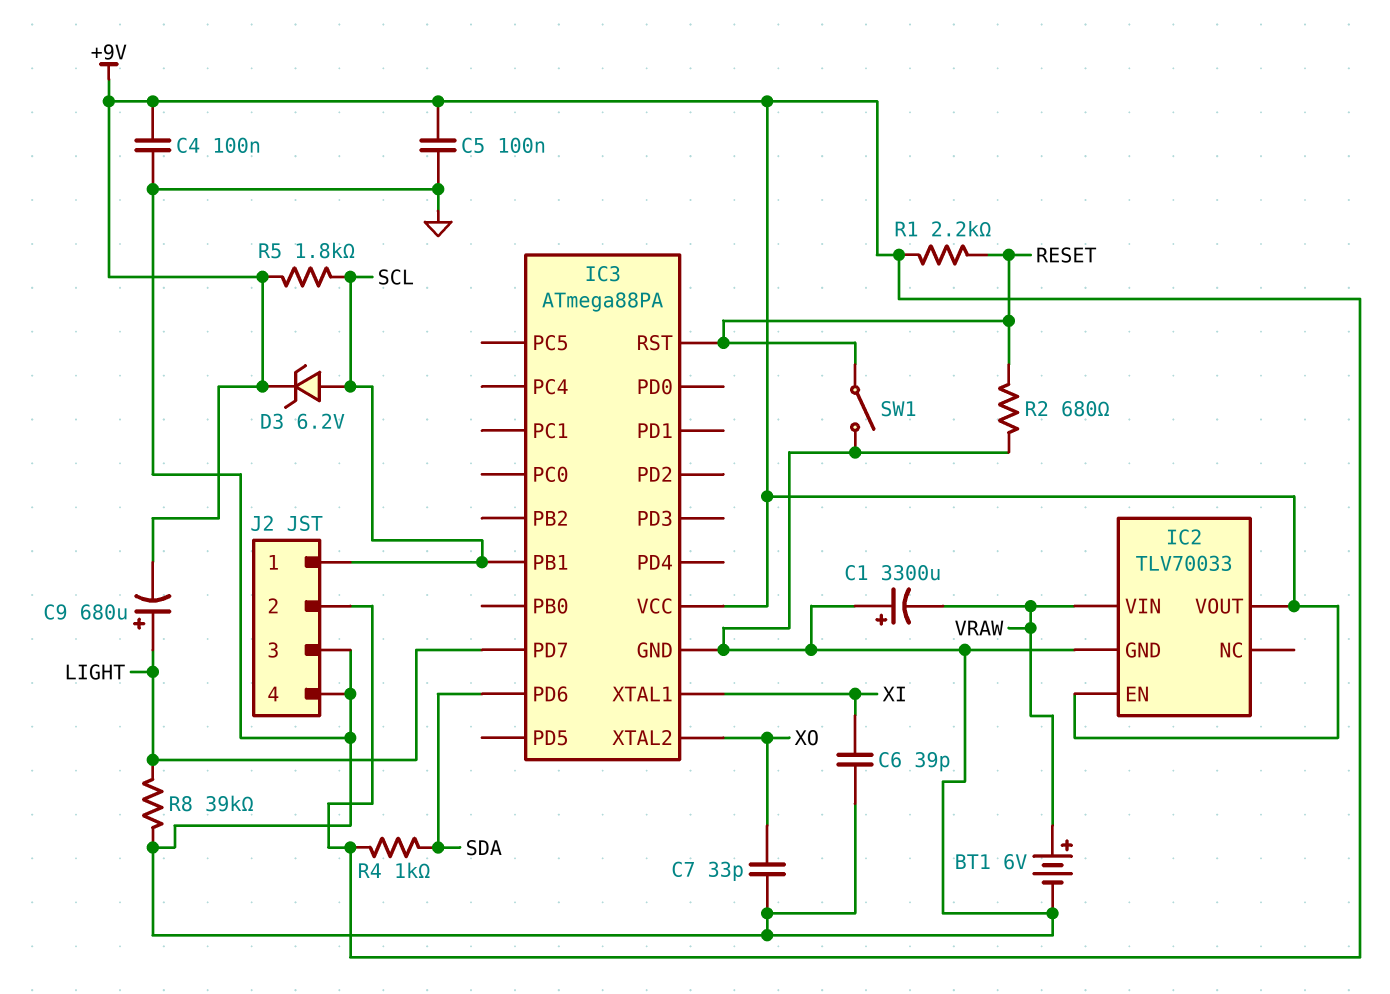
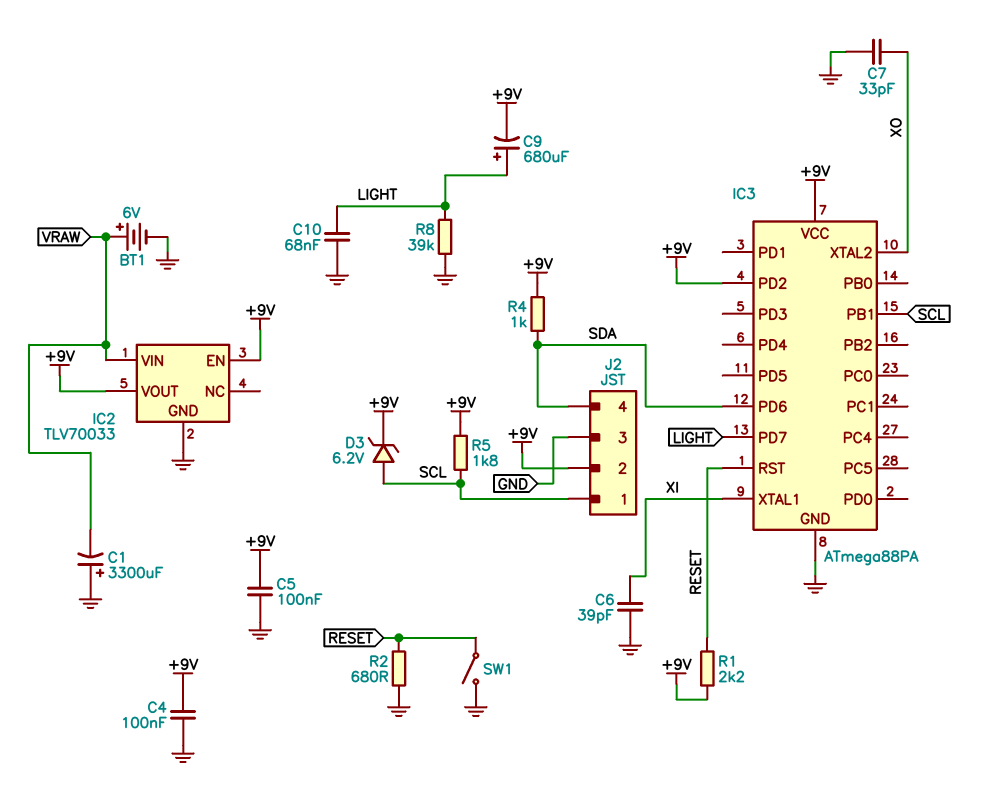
C10: none -> 68nF (GND, LIGHT)
IC3 pin PD2: none -> +9V
J2 pin 4: GND -> SDA

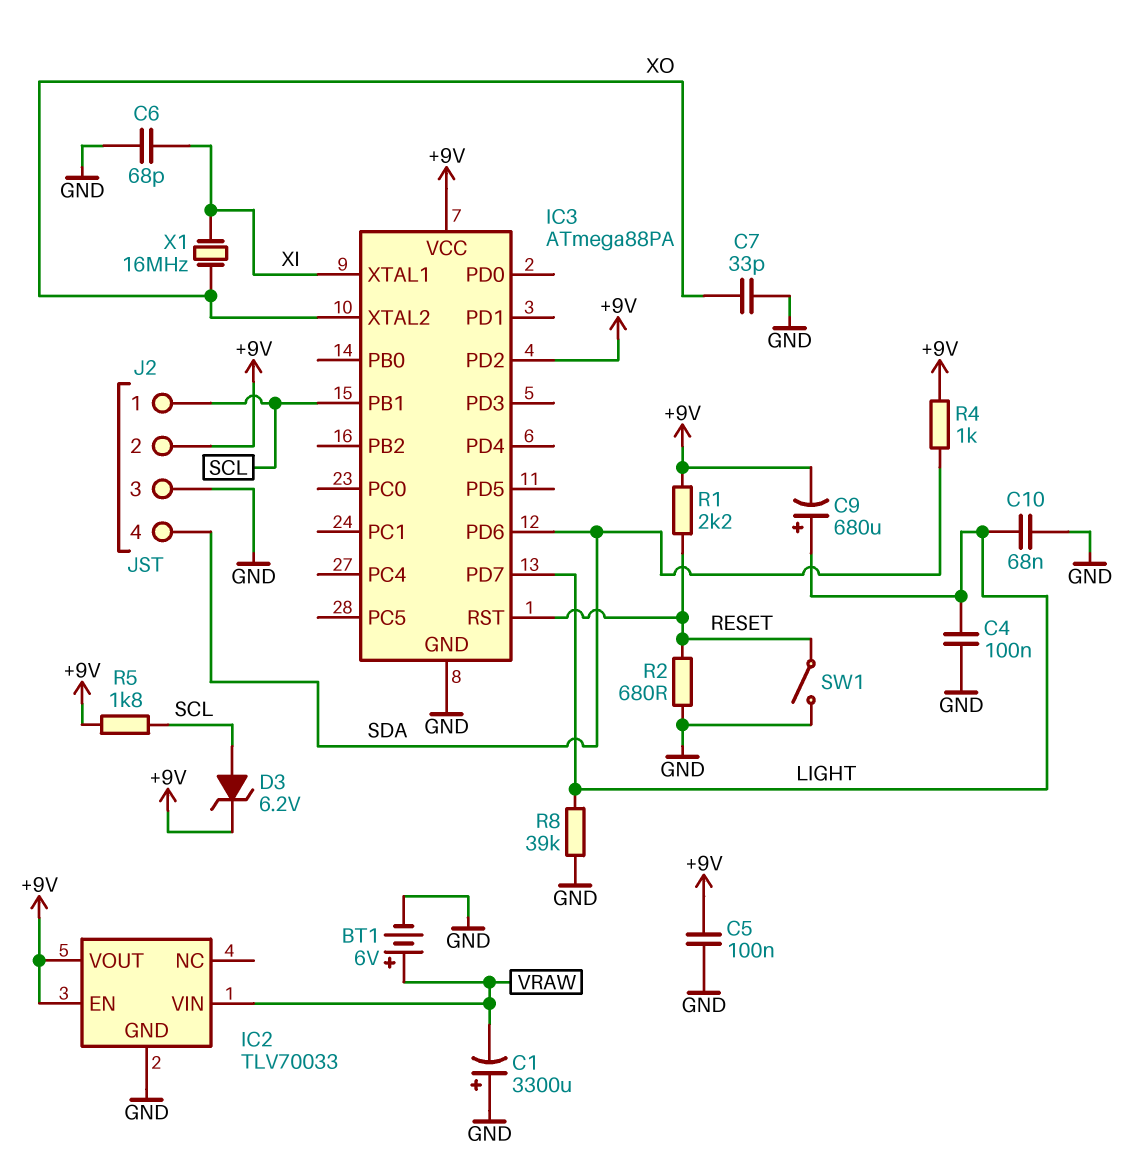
C4: 100nF (+9V, GND) -> 100nF (GND, LIGHT)
C6: 39pF (GND, XI) -> 68pF (GND, XI)
X1: none -> 16MHz (XI, XO)

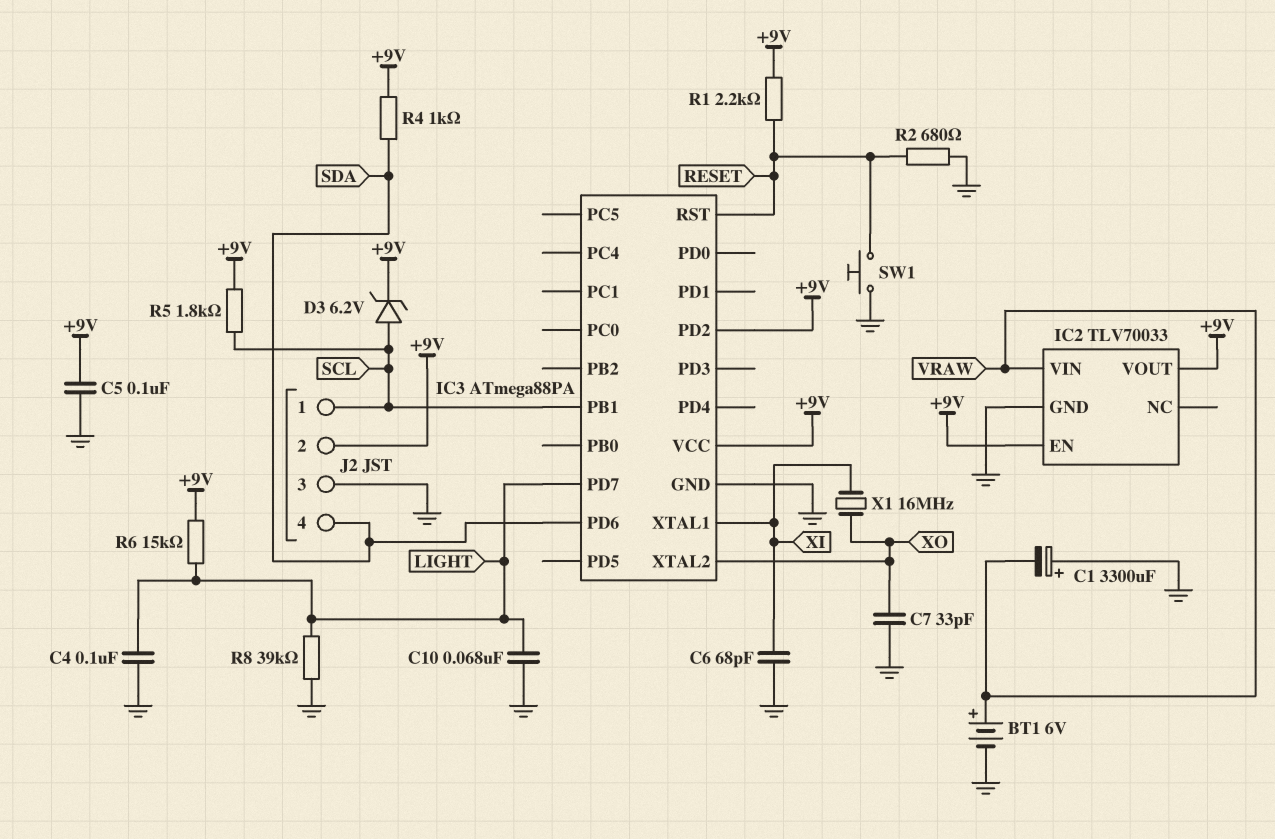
C9: 680uF (plus LIGHT, minus +9V) -> none
R6: none -> 15k (+9V, LIGHT)
SW1: switch (GND, RESET) -> button (GND, RESET)

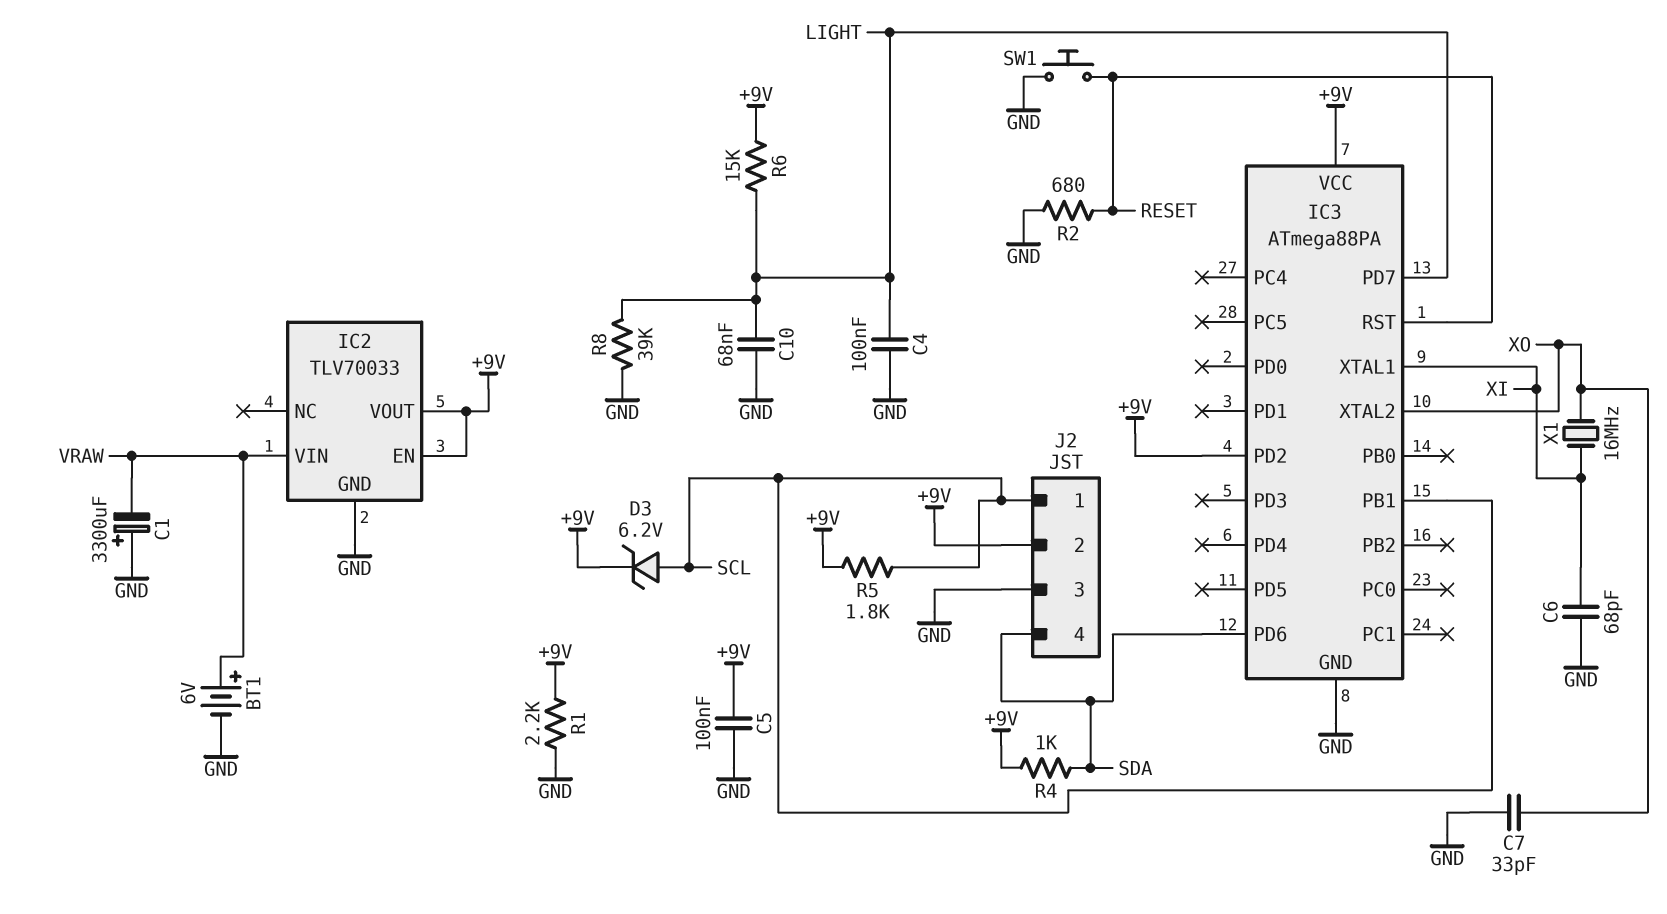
R1: 2.2k (+9V, RESET) -> 2.2k (+9V, GND)

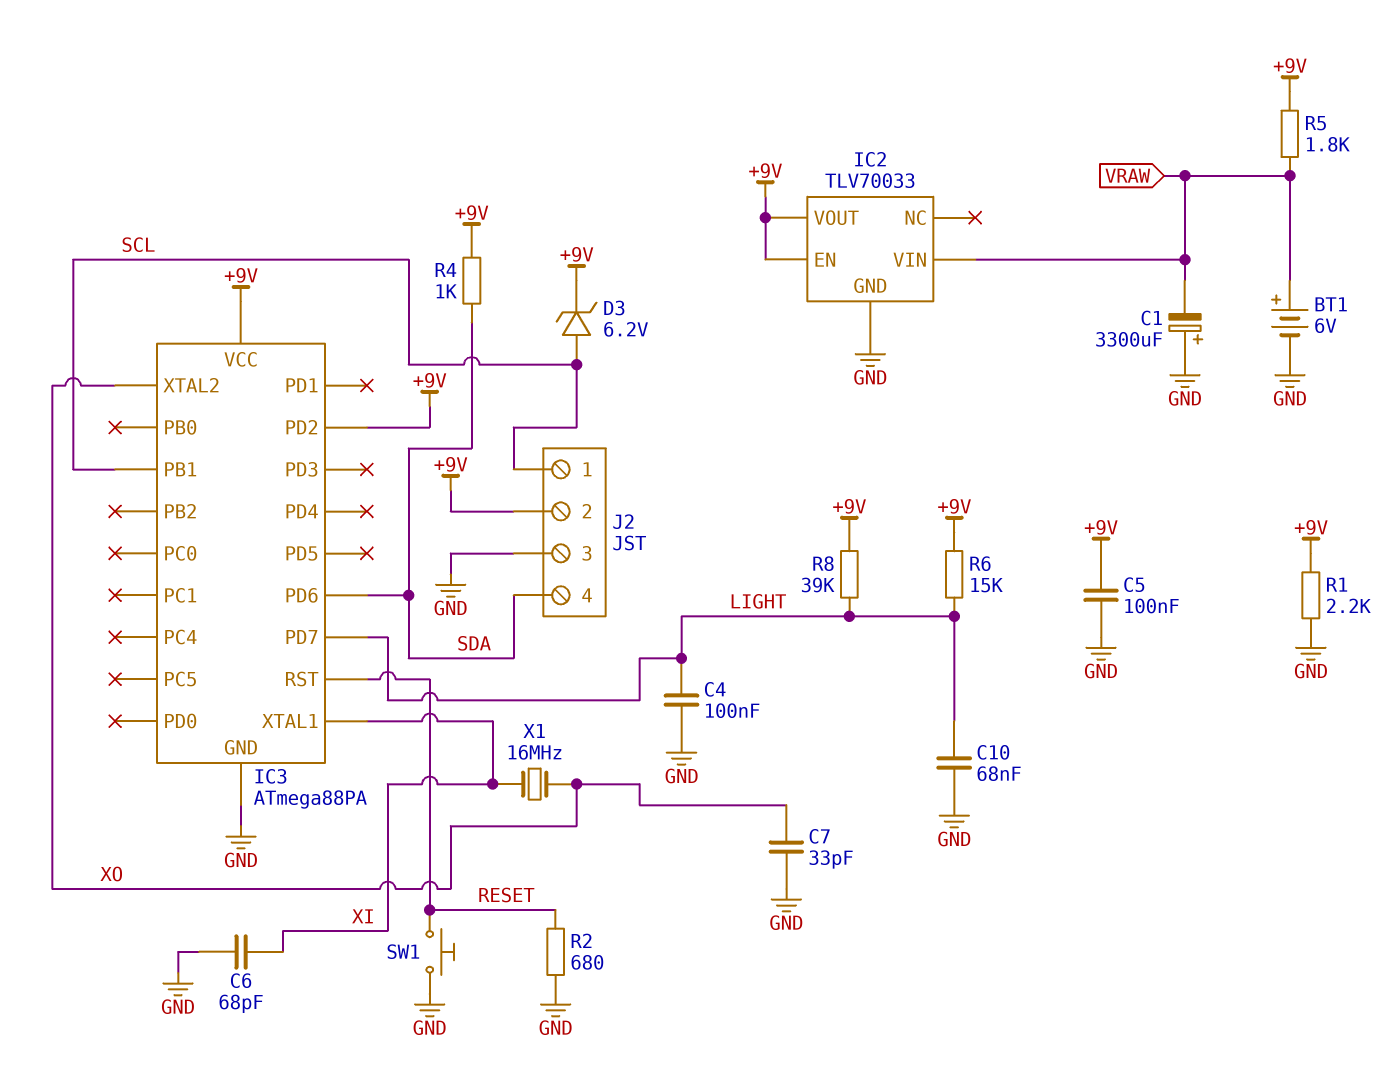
R5: 1.8k (+9V, SCL) -> 1.8k (+9V, VRAW)
R8: 39k (GND, LIGHT) -> 39k (+9V, LIGHT)

